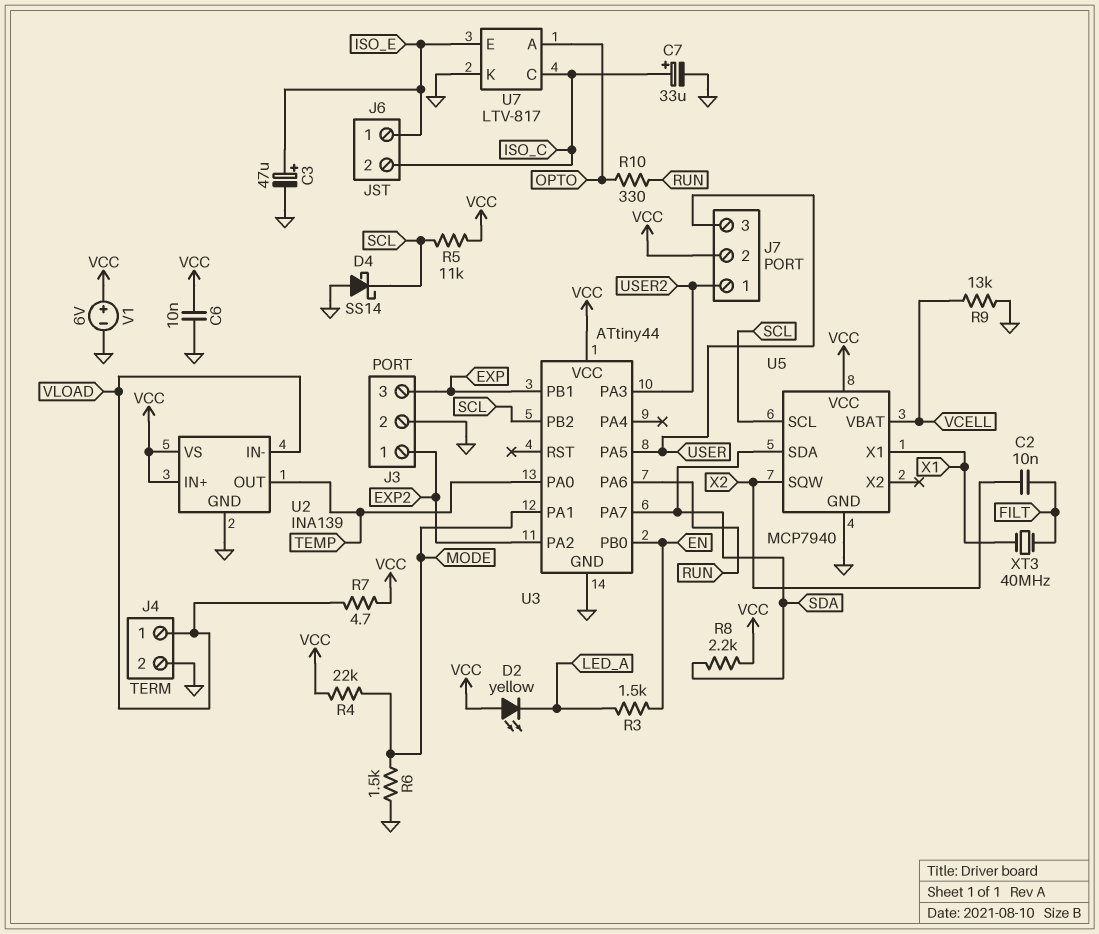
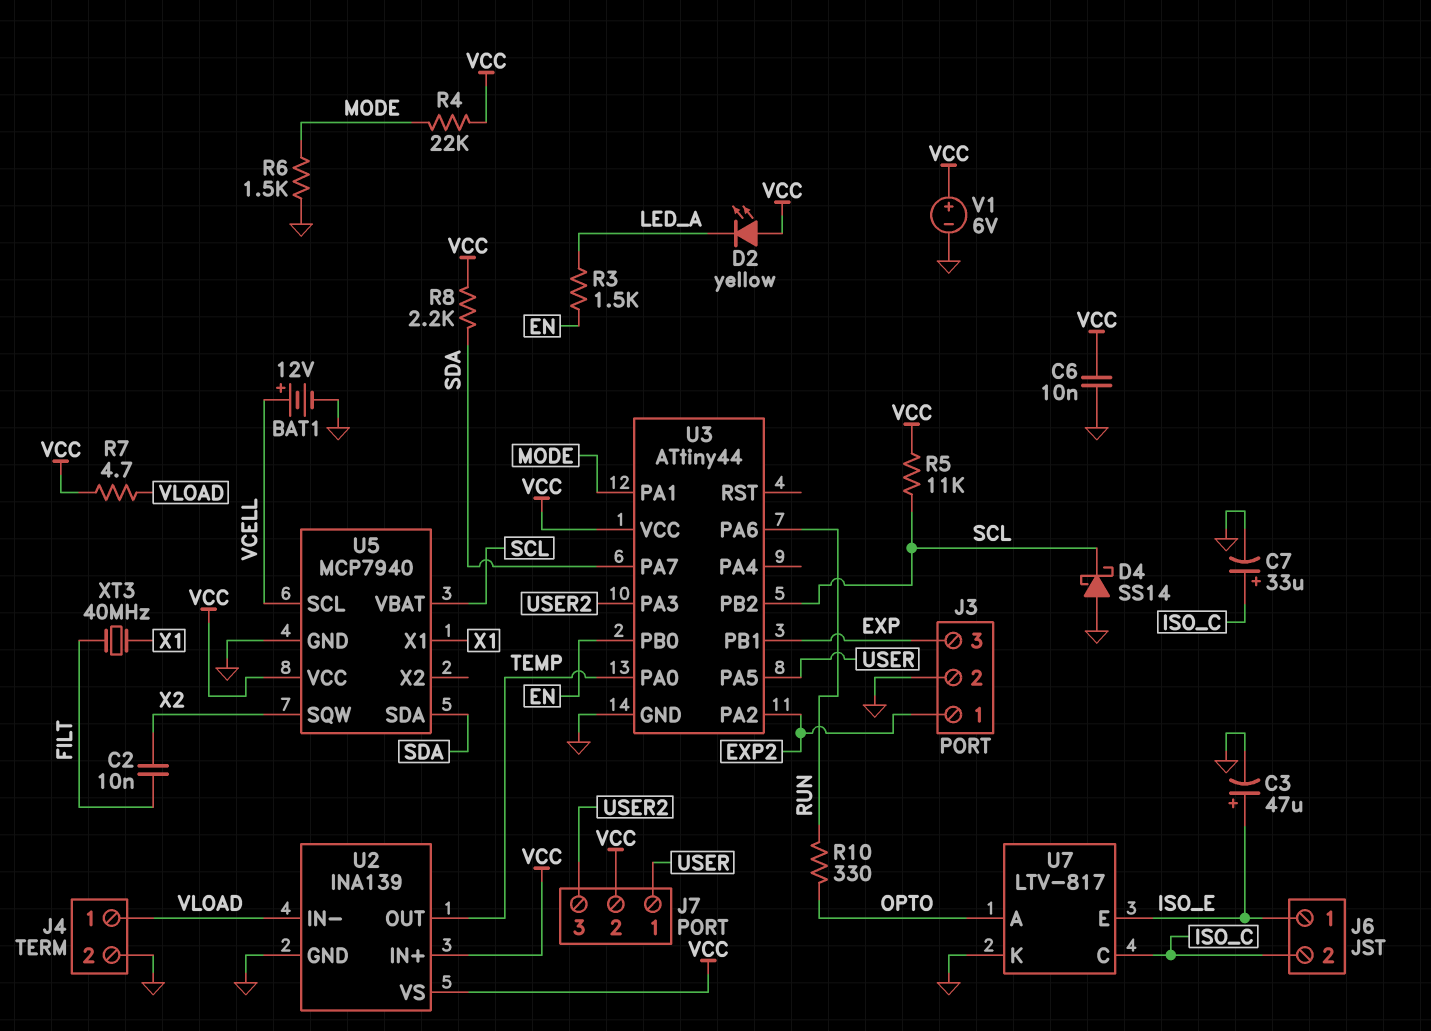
BAT1: none -> 12V (plus VCELL, minus GND)
J7 pin 1: USER2 -> USER
J7 pin 3: USER -> USER2
R9: 13k (GND, VCELL) -> none
U5 pin SCL: SCL -> VCELL
U5 pin VBAT: VCELL -> SCL

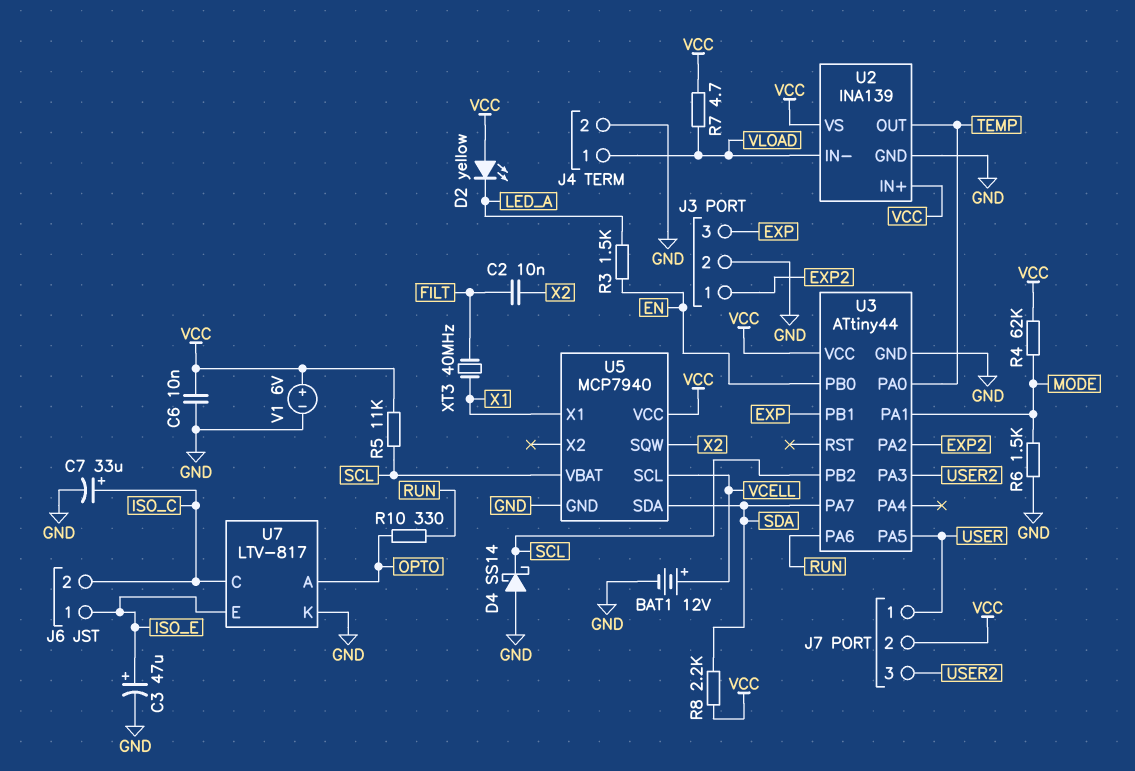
R4: 22k (MODE, VCC) -> 62k (MODE, VCC)

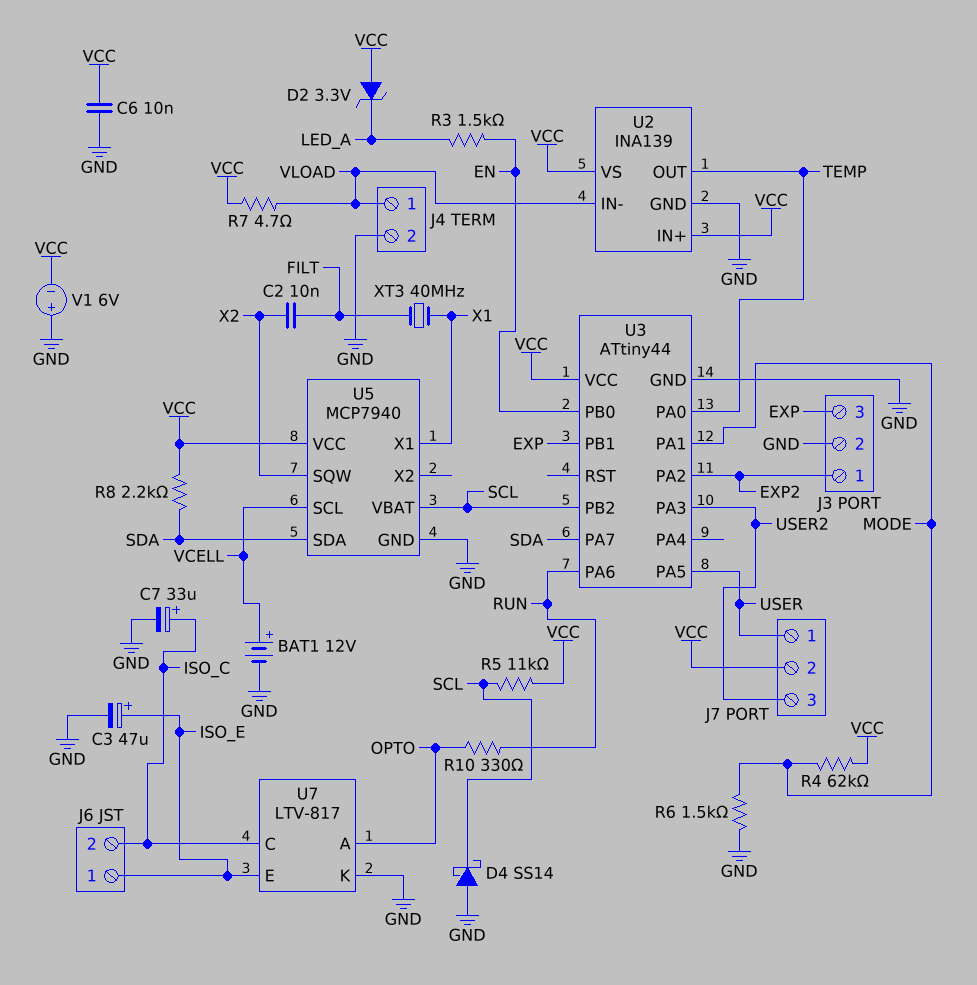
D2: LED yellow (A VCC, K LED_A) -> zener 3.3V (A VCC, K LED_A)
V1: 6V (plus VCC, minus GND) -> 6V (plus GND, minus VCC)

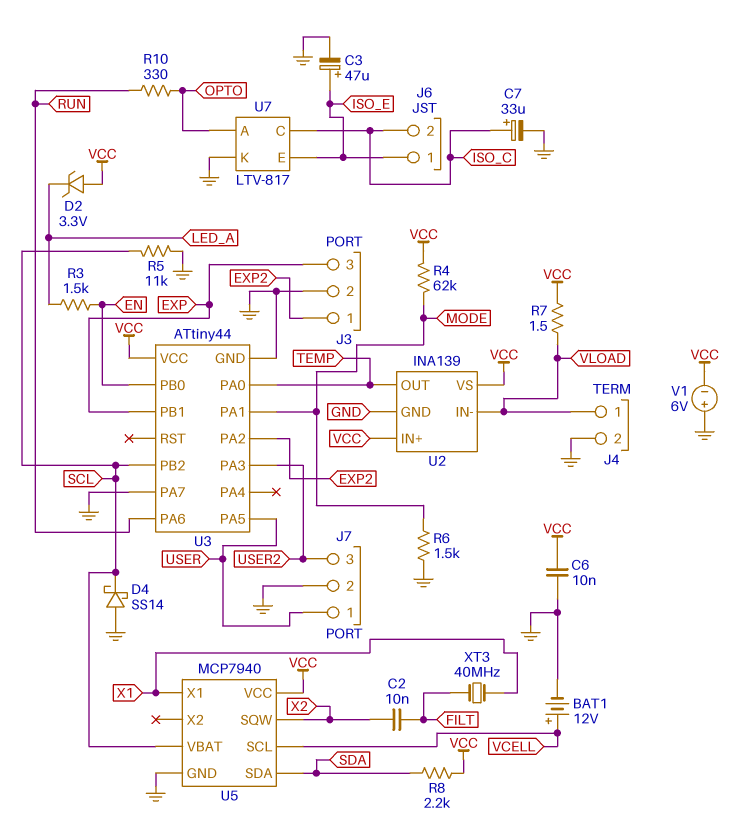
J7 pin 2: VCC -> GND
R5: 11k (SCL, VCC) -> 11k (GND, SCL)
R7: 4.7 (VCC, VLOAD) -> 1.5 (VCC, VLOAD)
U3 pin PA7: SDA -> GND

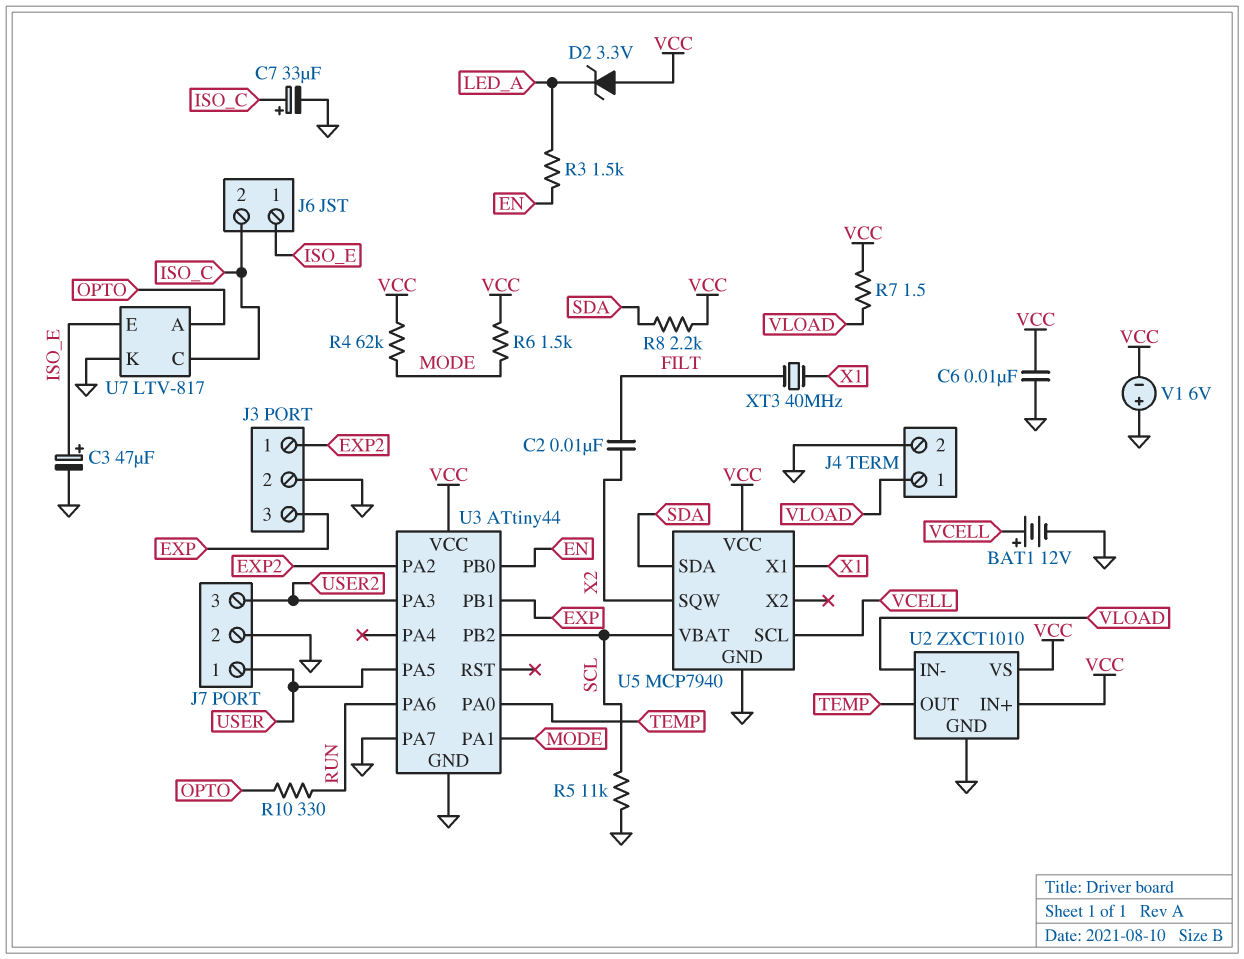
D4: schottky SS14 (A GND, K SCL) -> none
R6: 1.5k (GND, MODE) -> 1.5k (MODE, VCC)
U2: INA139 -> ZXCT1010

